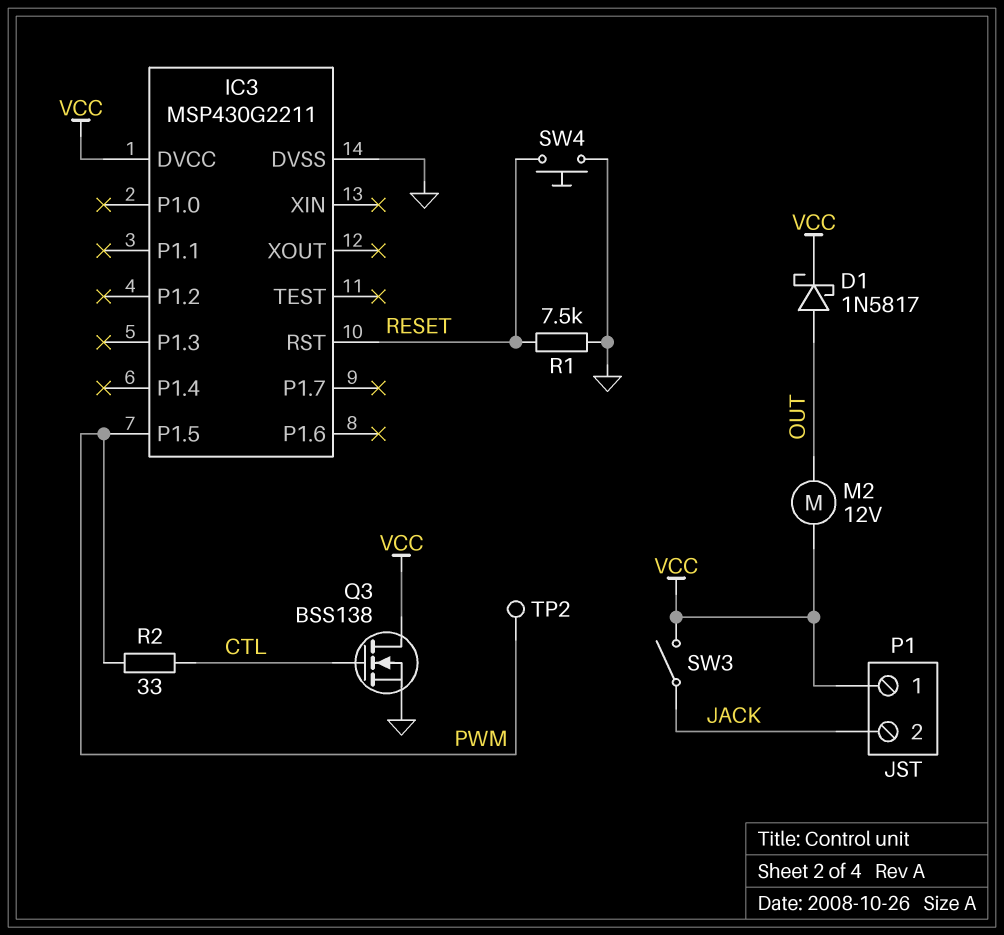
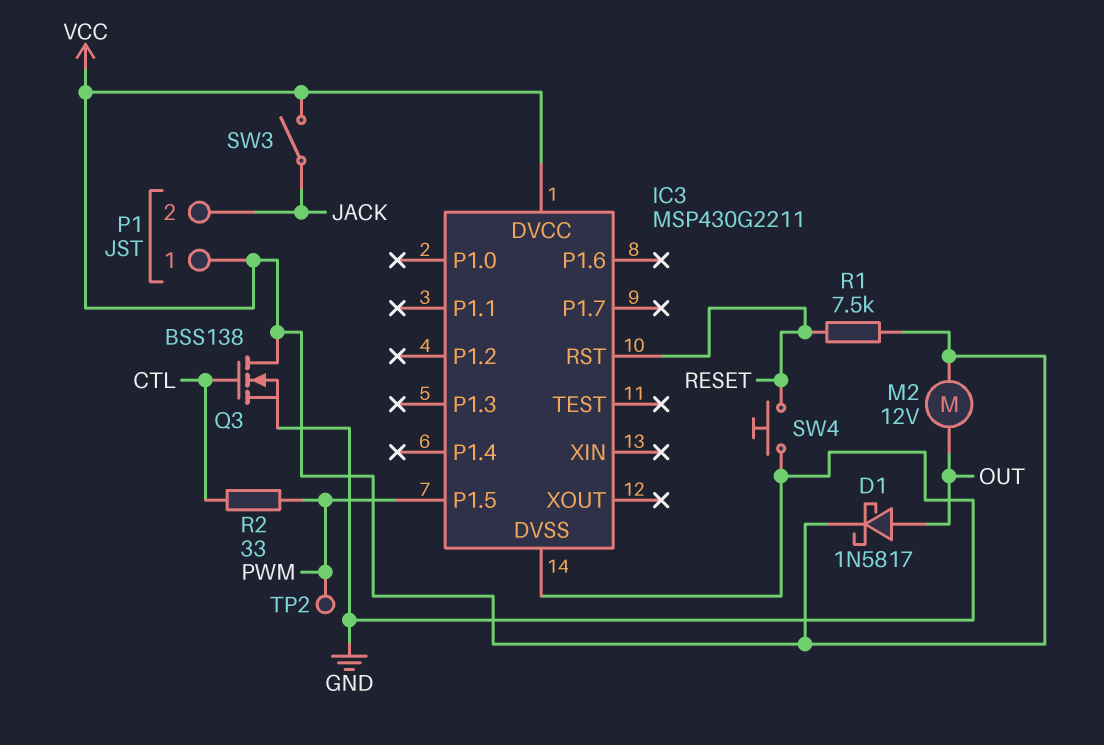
R1: 7.5k (GND, RESET) -> 7.5k (RESET, VCC)

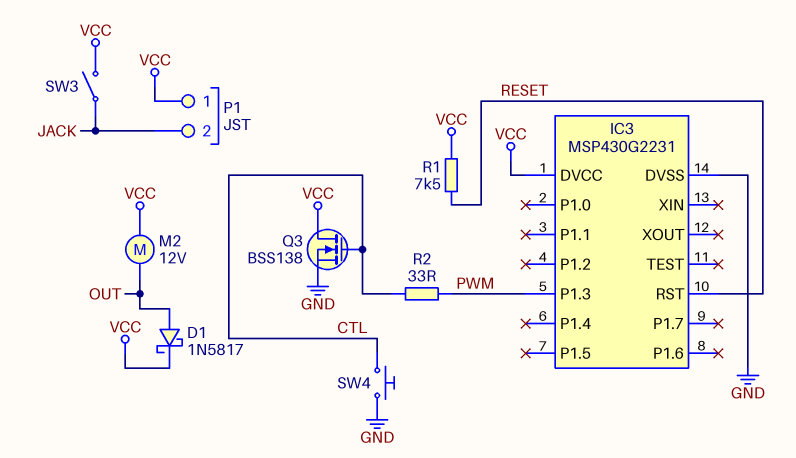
IC3: MSP430G2211 -> MSP430G2231
IC3 pin P1.3: none -> PWM
IC3 pin P1.5: PWM -> none
SW4: button (GND, RESET) -> button (CTL, GND)
TP2: test point (PWM) -> none

